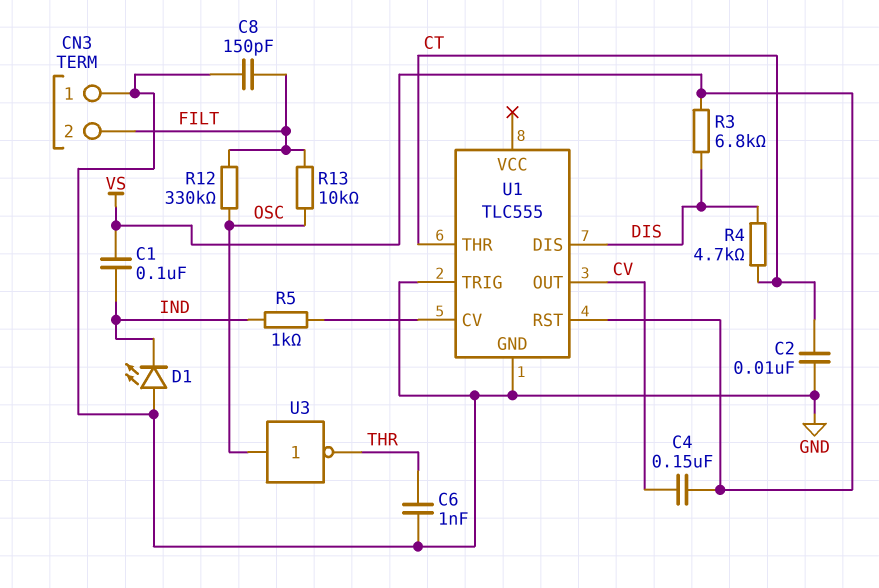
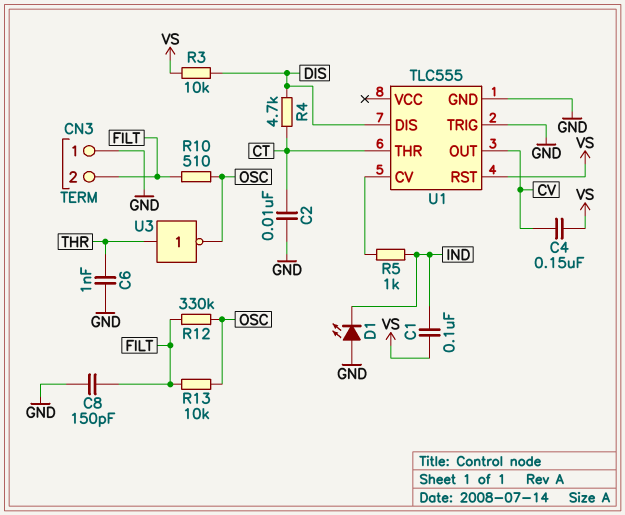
R3: 6.8k (DIS, VS) -> 10k (DIS, VS)
R10: none -> 510 (FILT, OSC)
U3: NOT (in OSC, out THR) -> NOT (in THR, out OSC)

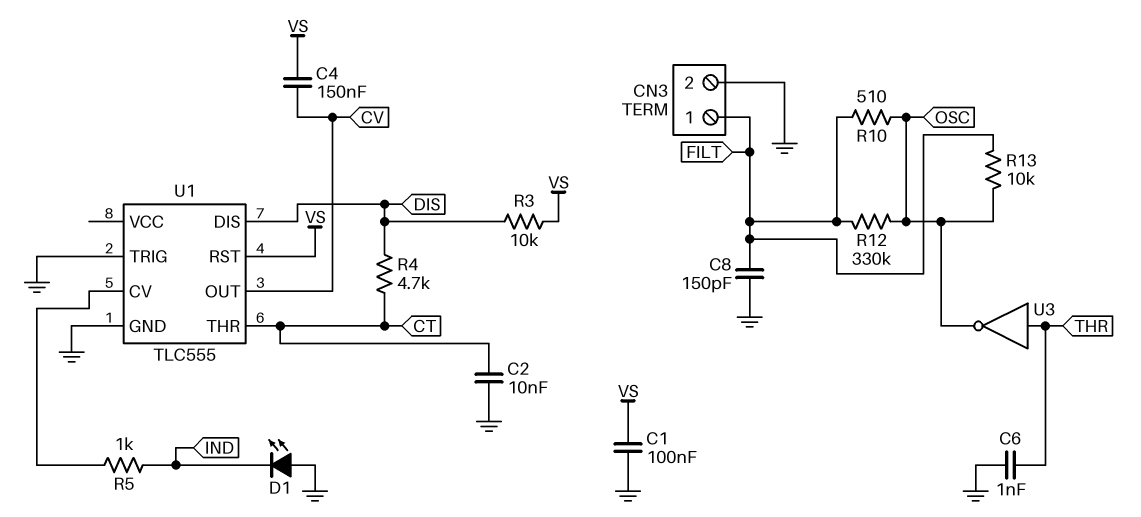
C1: 100nF (IND, VS) -> 100nF (GND, VS)
CN3 pin 1: GND -> FILT
CN3 pin 2: FILT -> GND

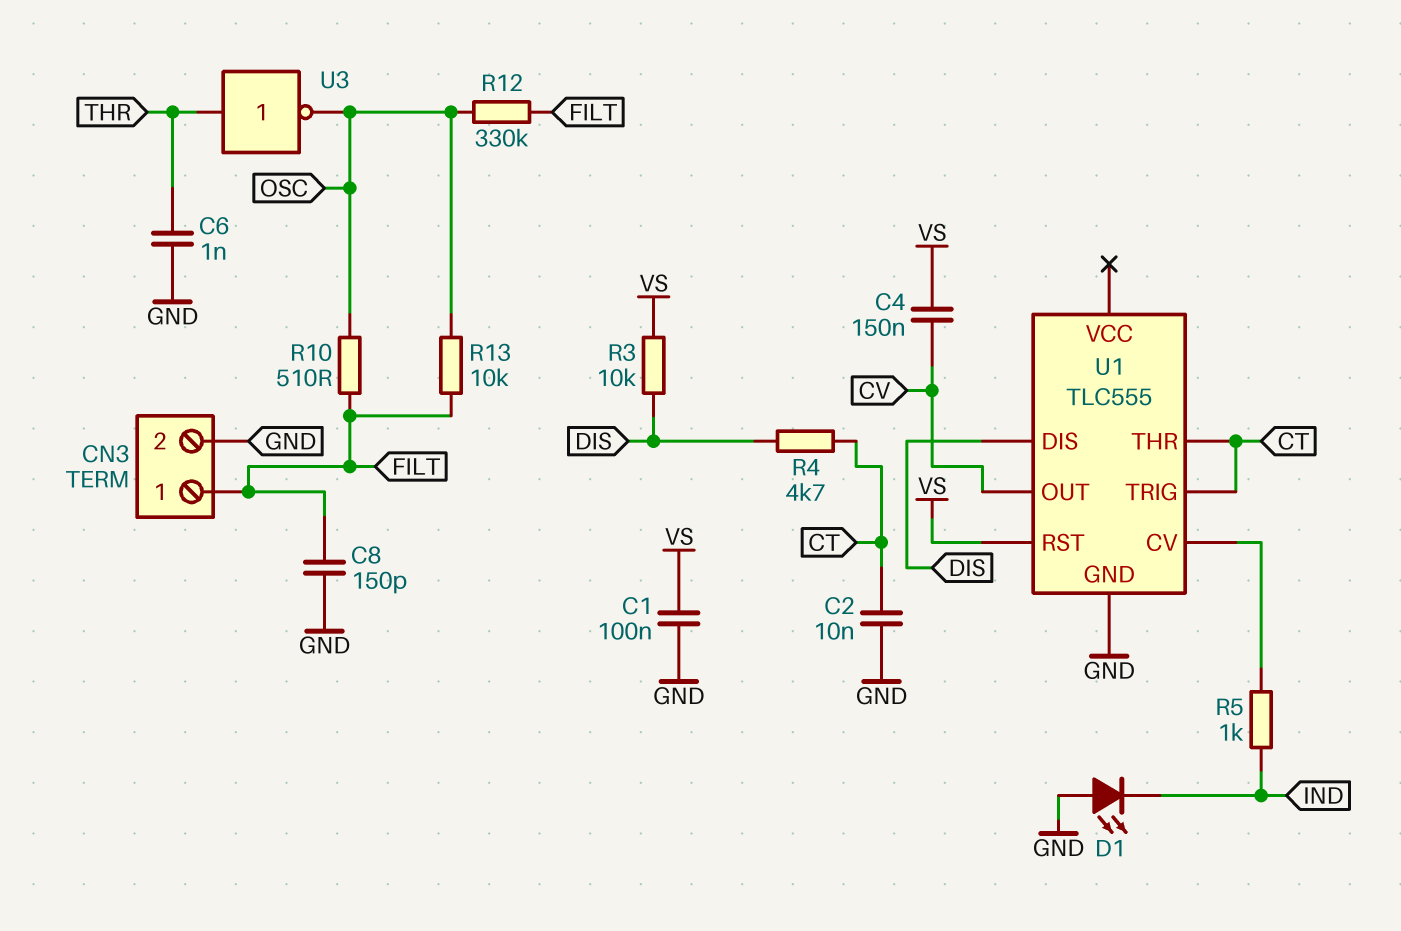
U1 pin TRIG: GND -> CT

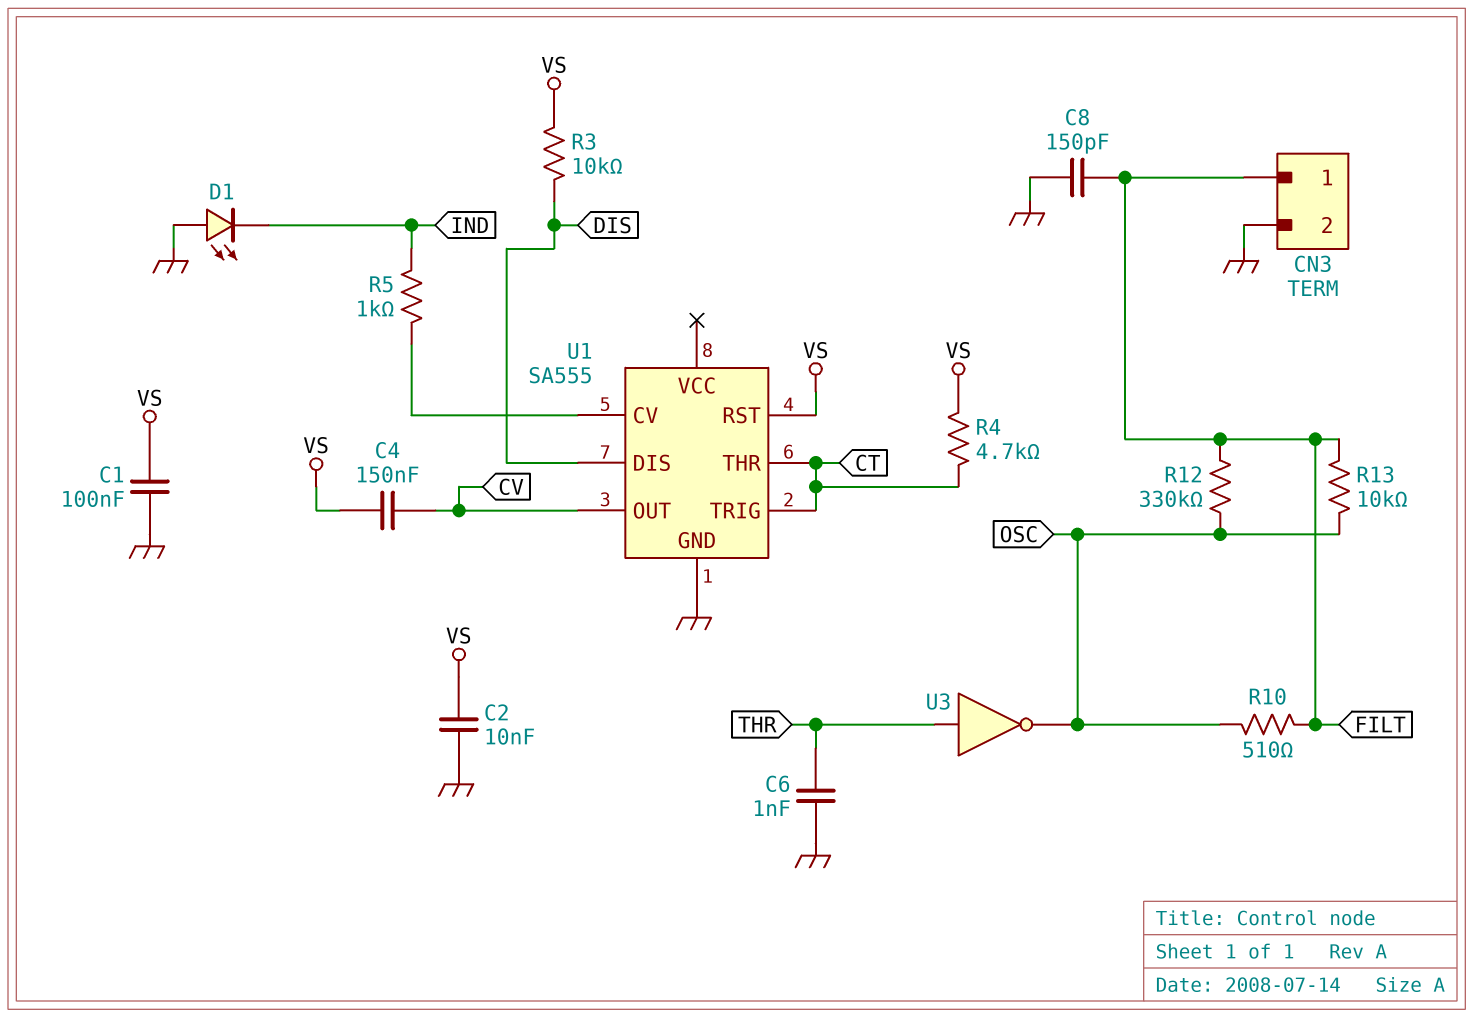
C2: 10nF (CT, GND) -> 10nF (GND, VS)
R4: 4.7k (CT, DIS) -> 4.7k (CT, VS)
U1: TLC555 -> SA555

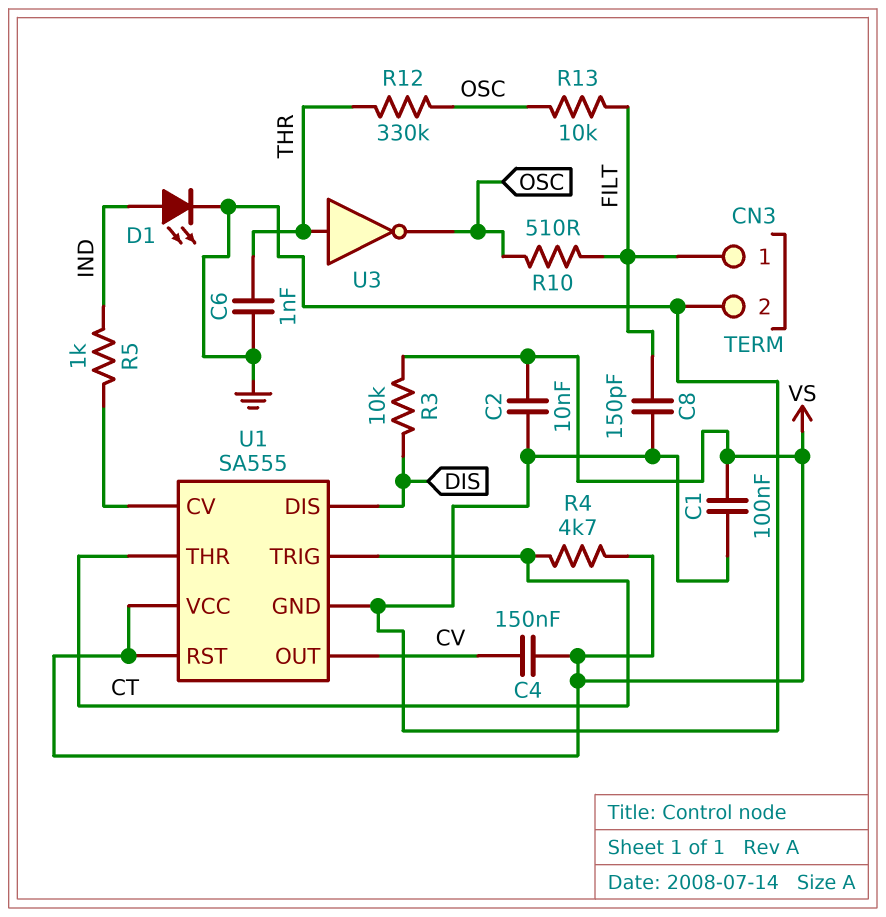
D1: LED (A GND, K IND) -> LED (A IND, K GND)
R12: 330k (FILT, OSC) -> 330k (OSC, THR)
U1 pin VCC: none -> VS

